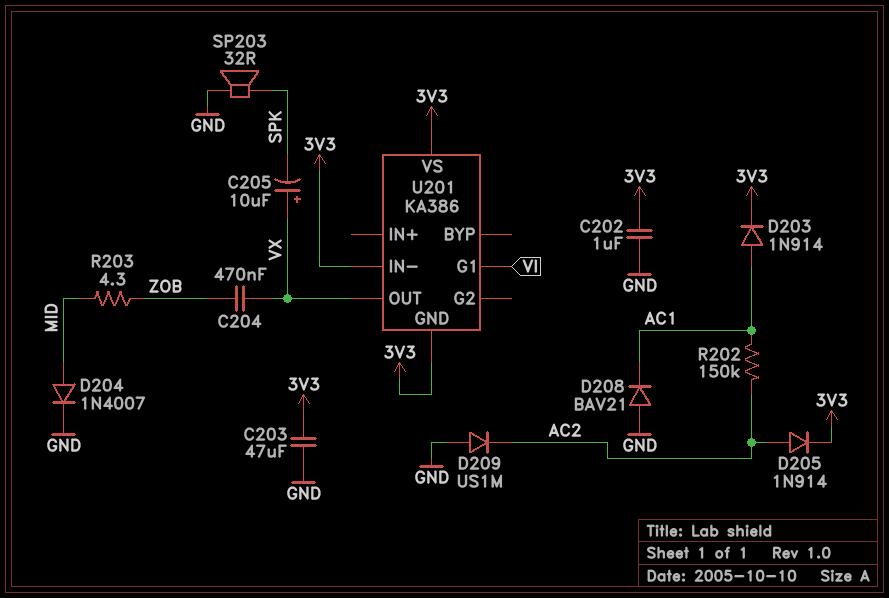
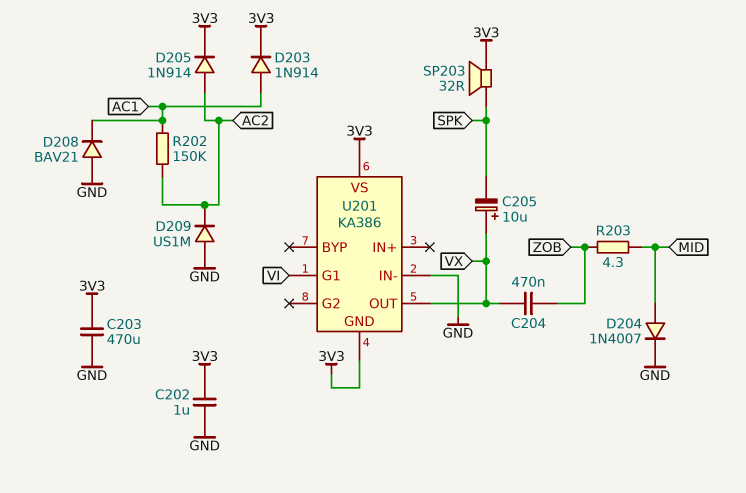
C203: 47uF (3V3, GND) -> 470uF (3V3, GND)
SP203: speaker 32R (GND, SPK) -> speaker 32R (3V3, SPK)
U201 pin IN-: 3V3 -> GND

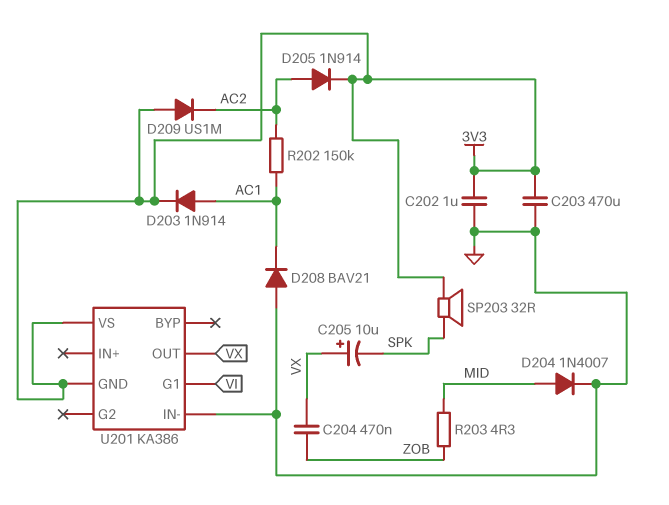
D209: diode US1M (A GND, K AC2) -> diode US1M (A 3V3, K AC2)

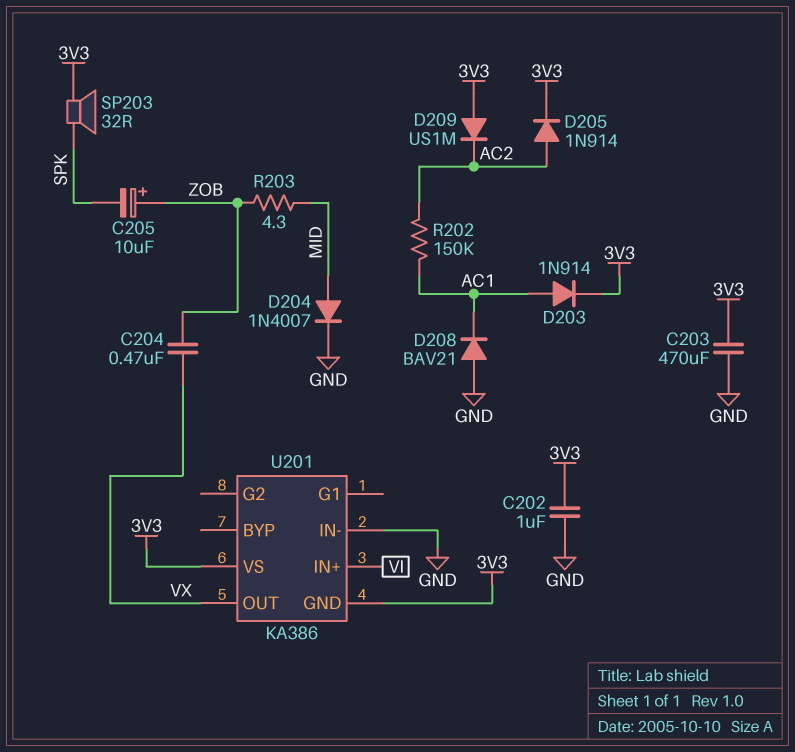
C205: 10uF (plus VX, minus SPK) -> 10uF (plus ZOB, minus SPK)
U201 pin G1: VI -> none
U201 pin IN+: none -> VI

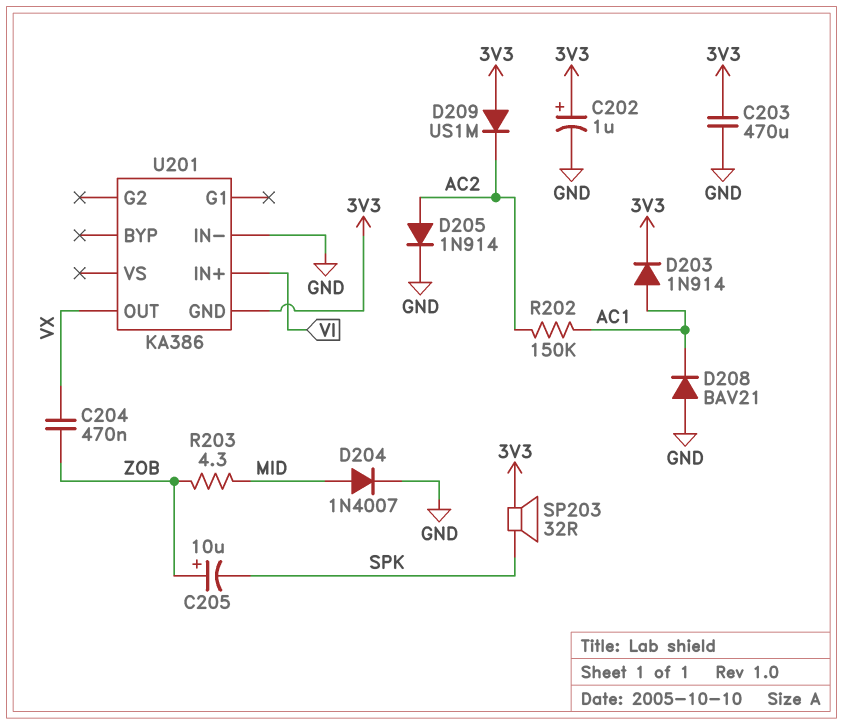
C202: 1uF (3V3, GND) -> 1uF (plus 3V3, minus GND)
D205: diode 1N914 (A AC2, K 3V3) -> diode 1N914 (A AC2, K GND)
U201 pin VS: 3V3 -> none

